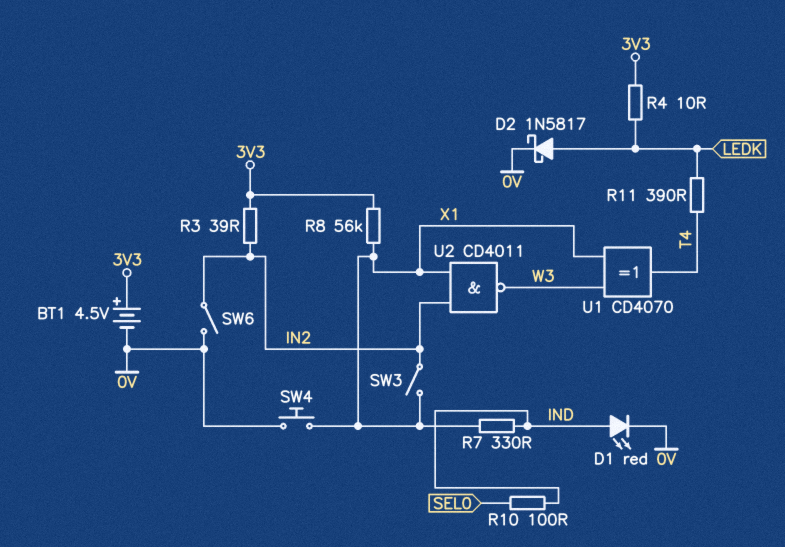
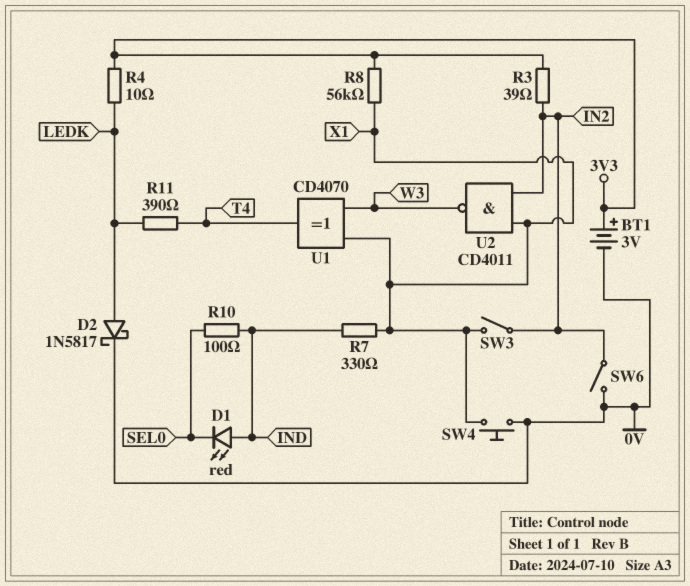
BT1: 4.5V (plus 3V3, minus 0V) -> 3V (plus 3V3, minus 0V)
D1: LED red (A IND, K 0V) -> LED red (A IND, K SEL0)

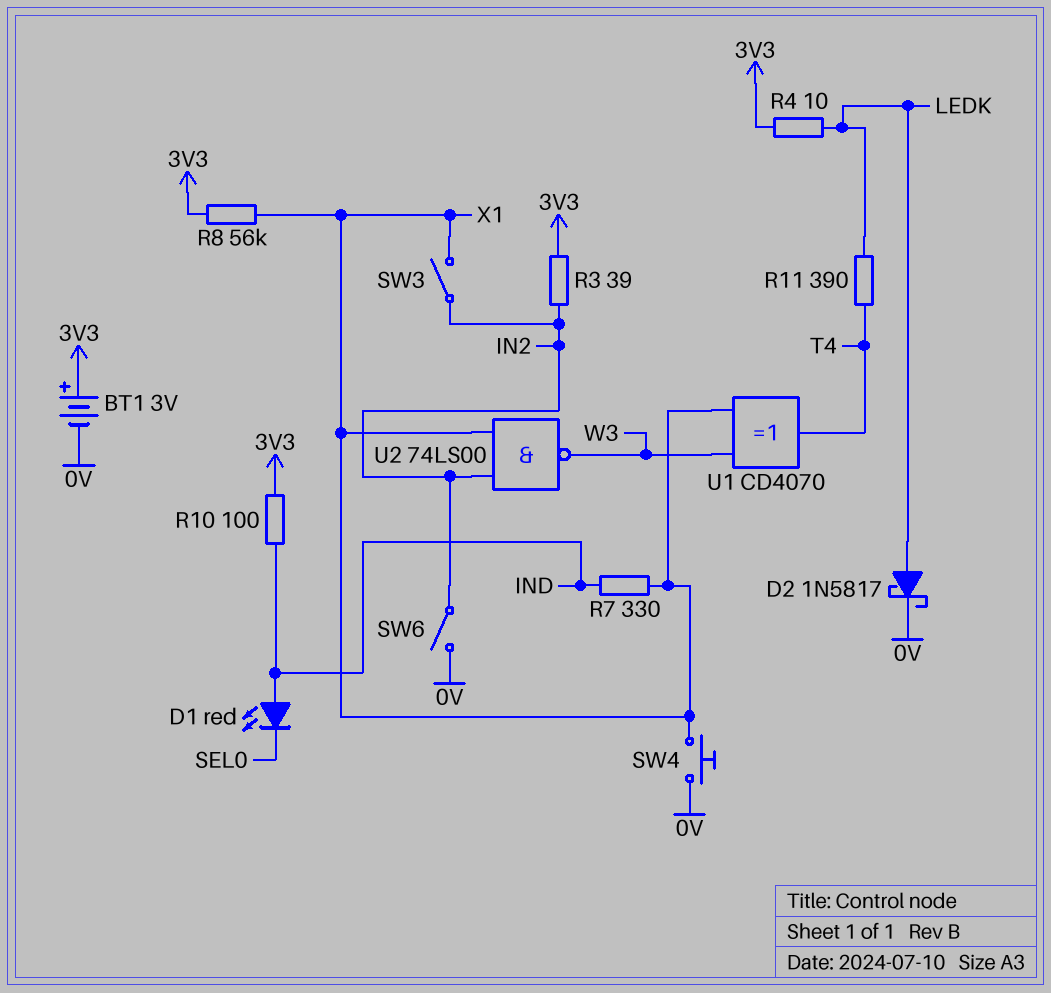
R10: 100 (IND, SEL0) -> 100 (3V3, IND)
U2: NAND CD4011 (in IN2, in X1, out W3) -> NAND 74LS00 (in IN2, in X1, out W3)

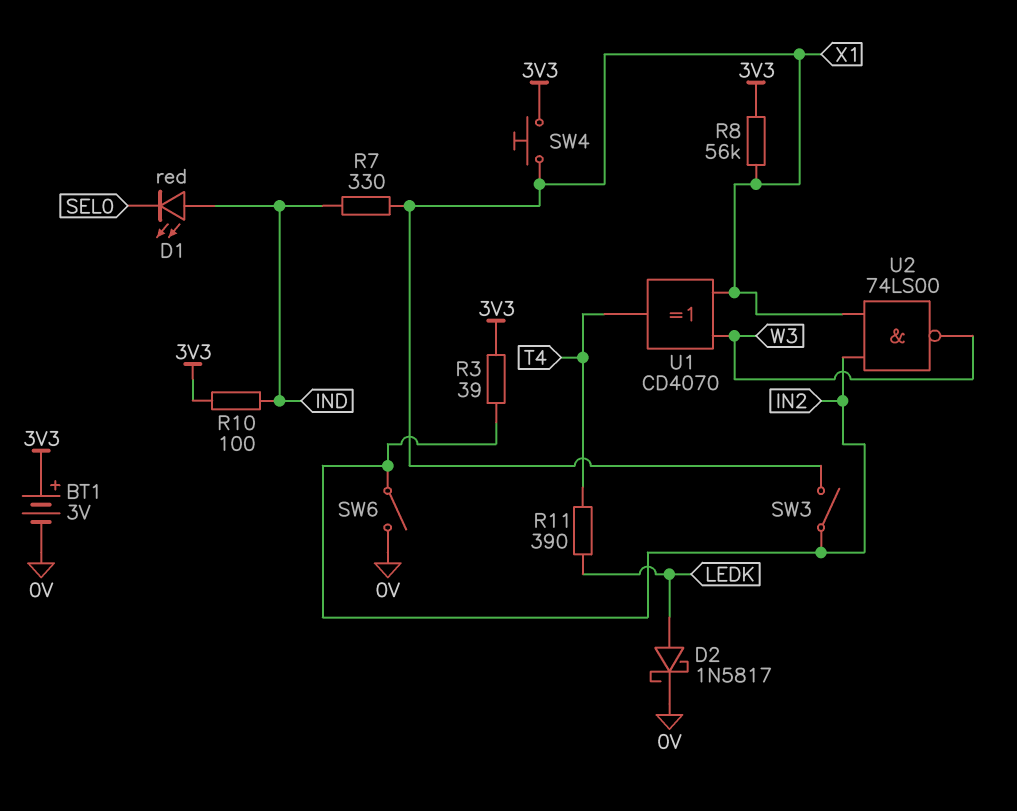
R4: 10 (3V3, LEDK) -> none
SW4: button (0V, X1) -> button (3V3, X1)

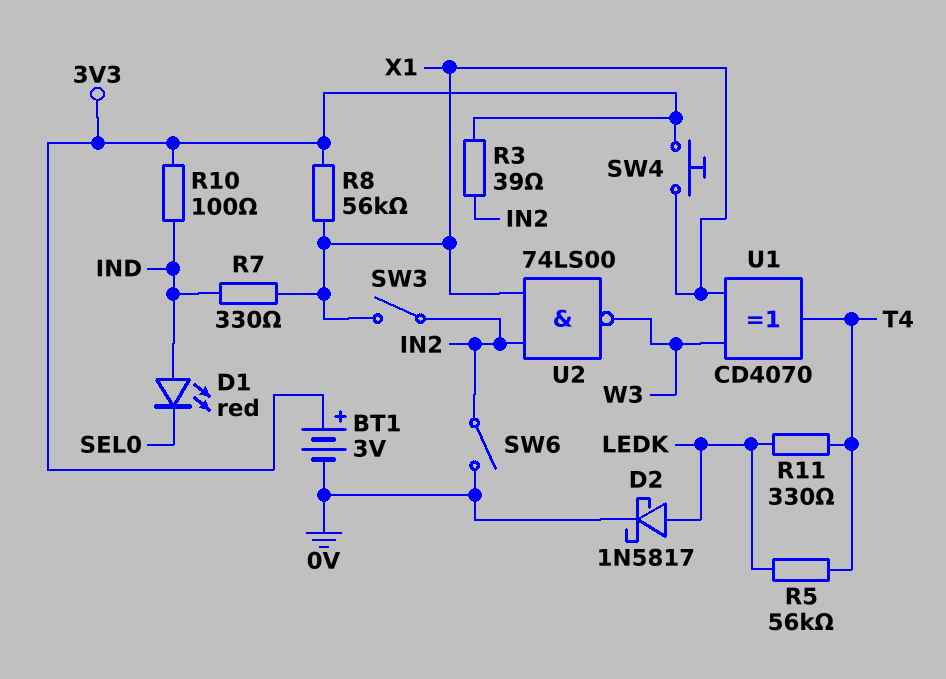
R5: none -> 56k (LEDK, T4)
R11: 390 (LEDK, T4) -> 330 (LEDK, T4)

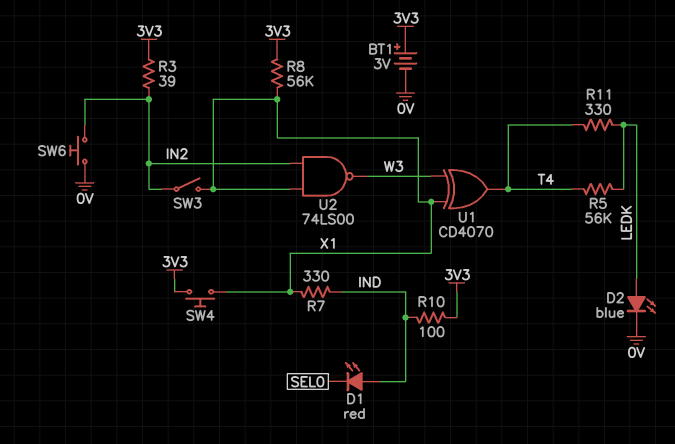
D2: schottky 1N5817 (A LEDK, K 0V) -> LED blue (A LEDK, K 0V)
SW6: switch (0V, IN2) -> button (0V, IN2)

